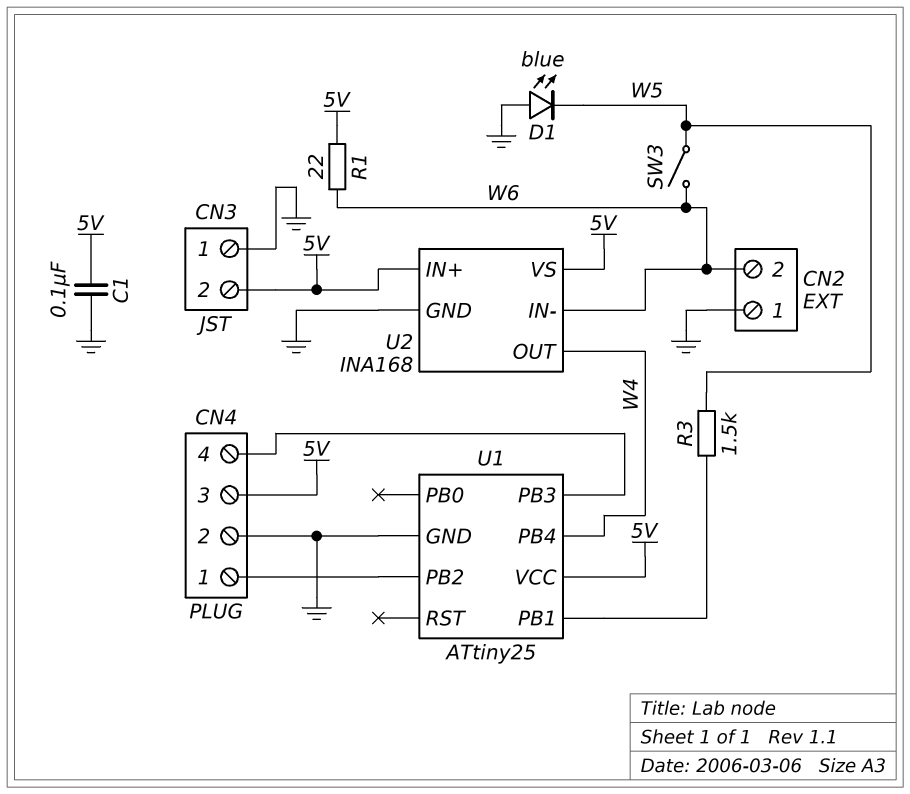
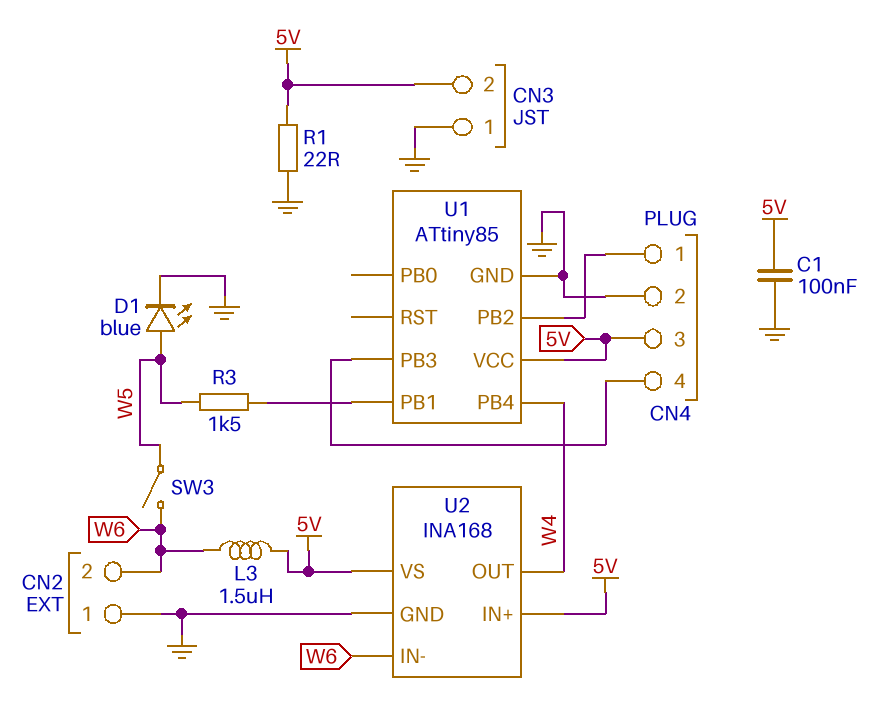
D1: LED blue (A GND, K W5) -> LED blue (A W5, K GND)
L3: none -> 1.5uH (5V, W6)
R1: 22 (5V, W6) -> 22 (5V, GND)
U1: ATtiny25 -> ATtiny85

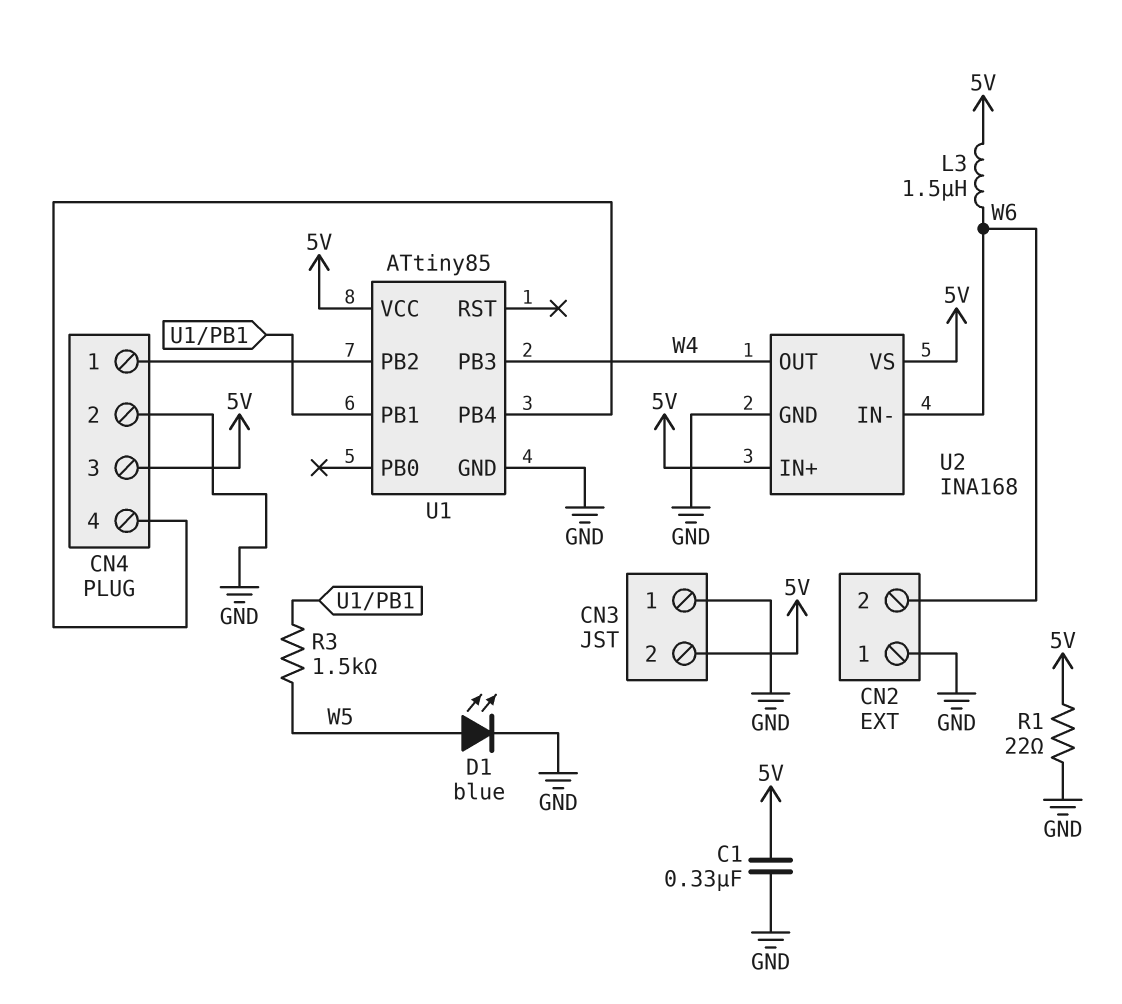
C1: 100nF (5V, GND) -> 330nF (5V, GND)
SW3: switch (W5, W6) -> none
U1 pin PB3: CN4/4 -> W4
U1 pin PB4: W4 -> CN4/4

